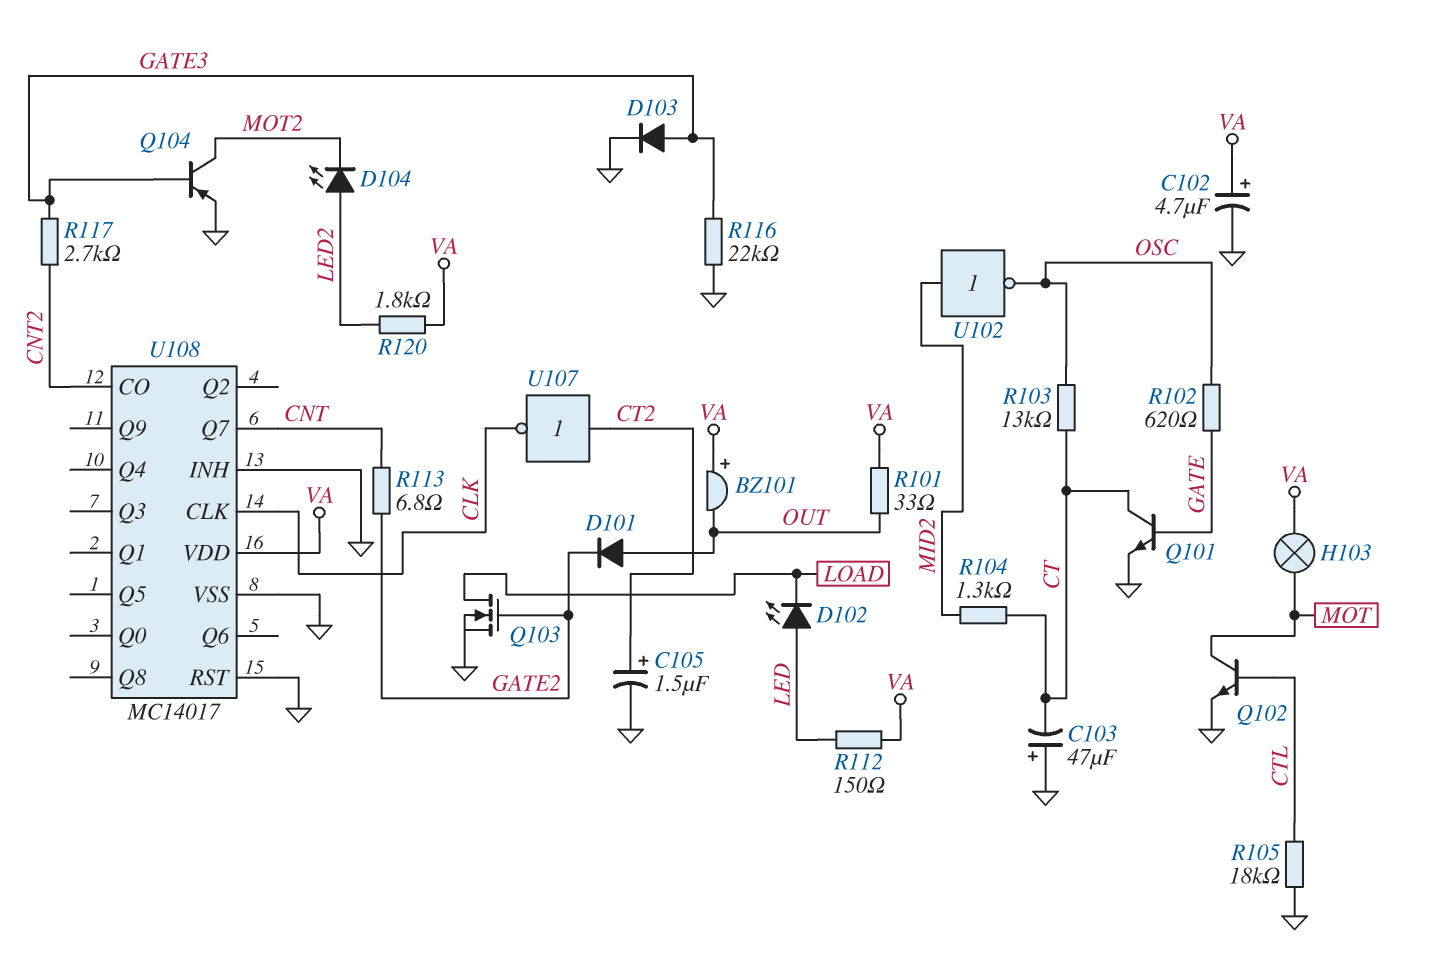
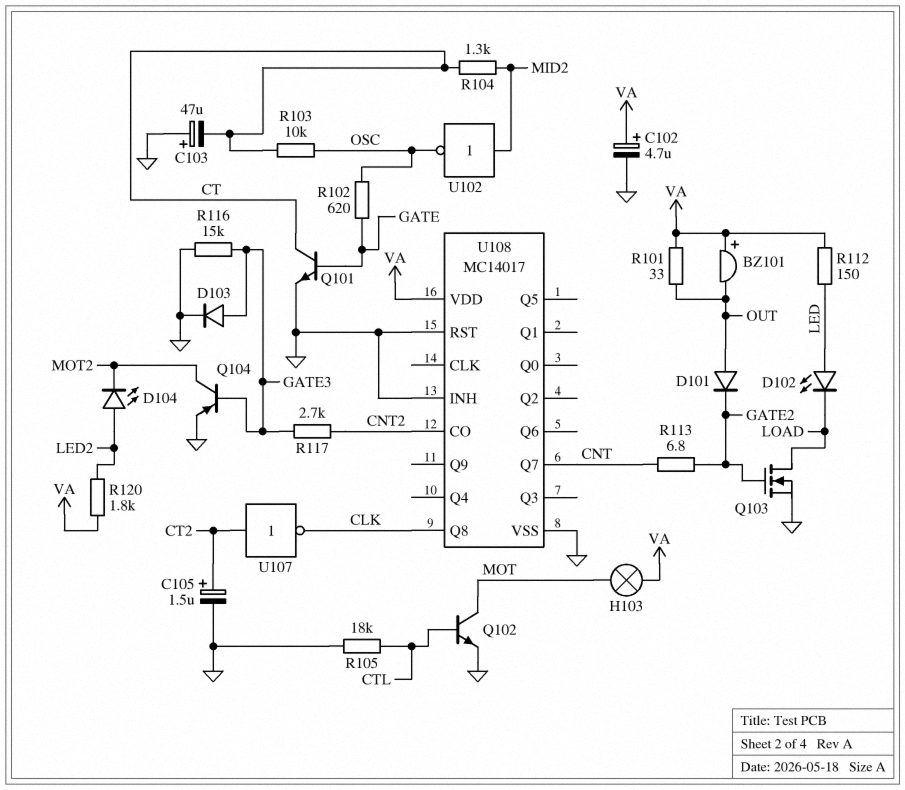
R103: 13k (CT, OSC) -> 10k (CT, OSC)
R116: 22k (GATE3, GND) -> 15k (GATE3, GND)
U108 pin CLK: CLK -> none
U108 pin Q8: none -> CLK

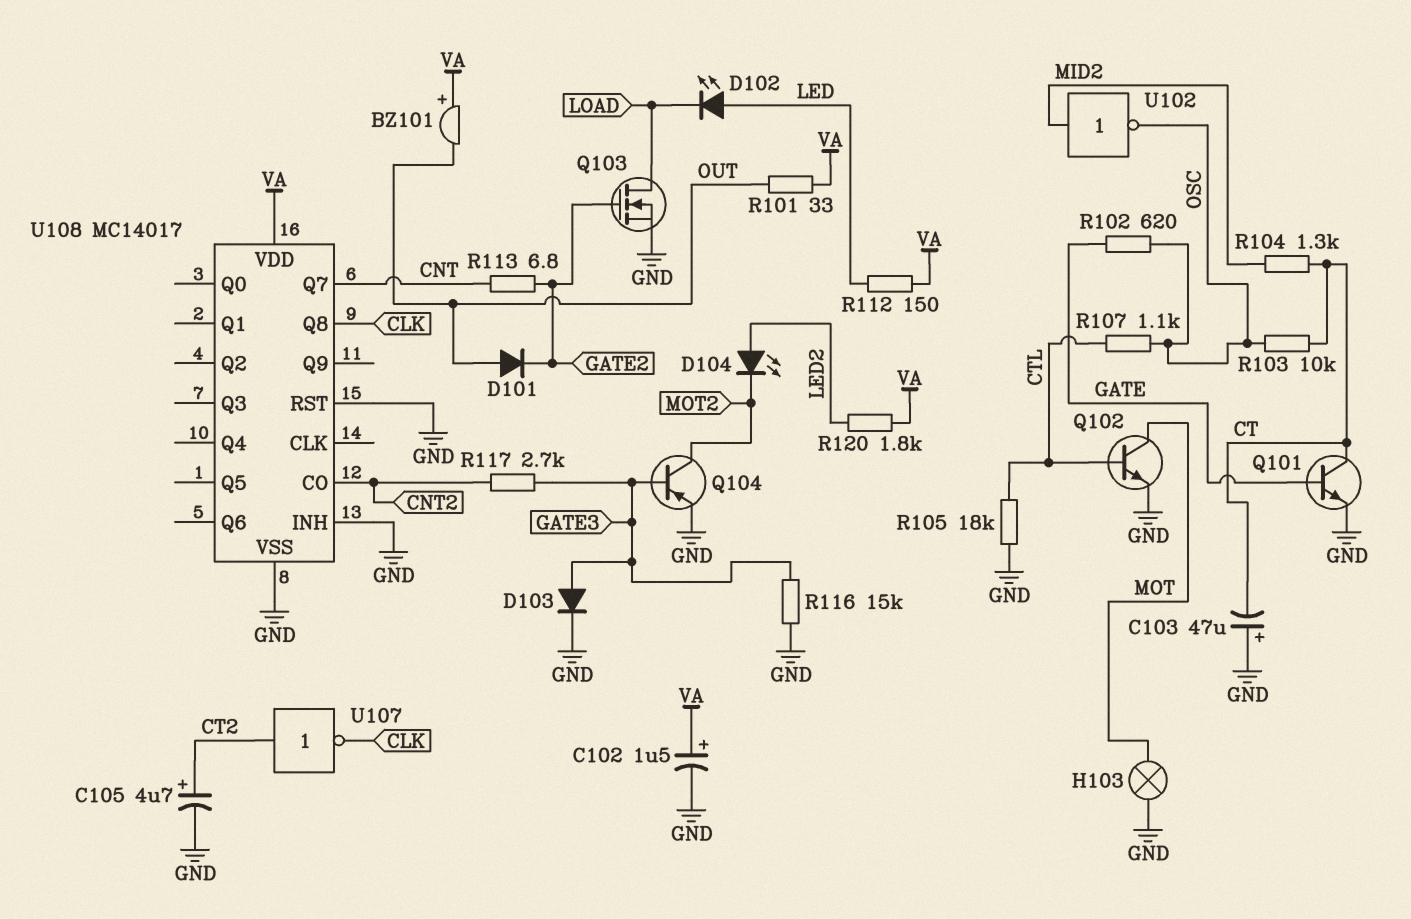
C102: 4.7uF (plus VA, minus GND) -> 1.5uF (plus VA, minus GND)
C105: 1.5uF (plus CT2, minus GND) -> 4.7uF (plus CT2, minus GND)
H103: lamp (MOT, VA) -> lamp (GND, MOT)
R107: none -> 1.1k (CTL, OSC)

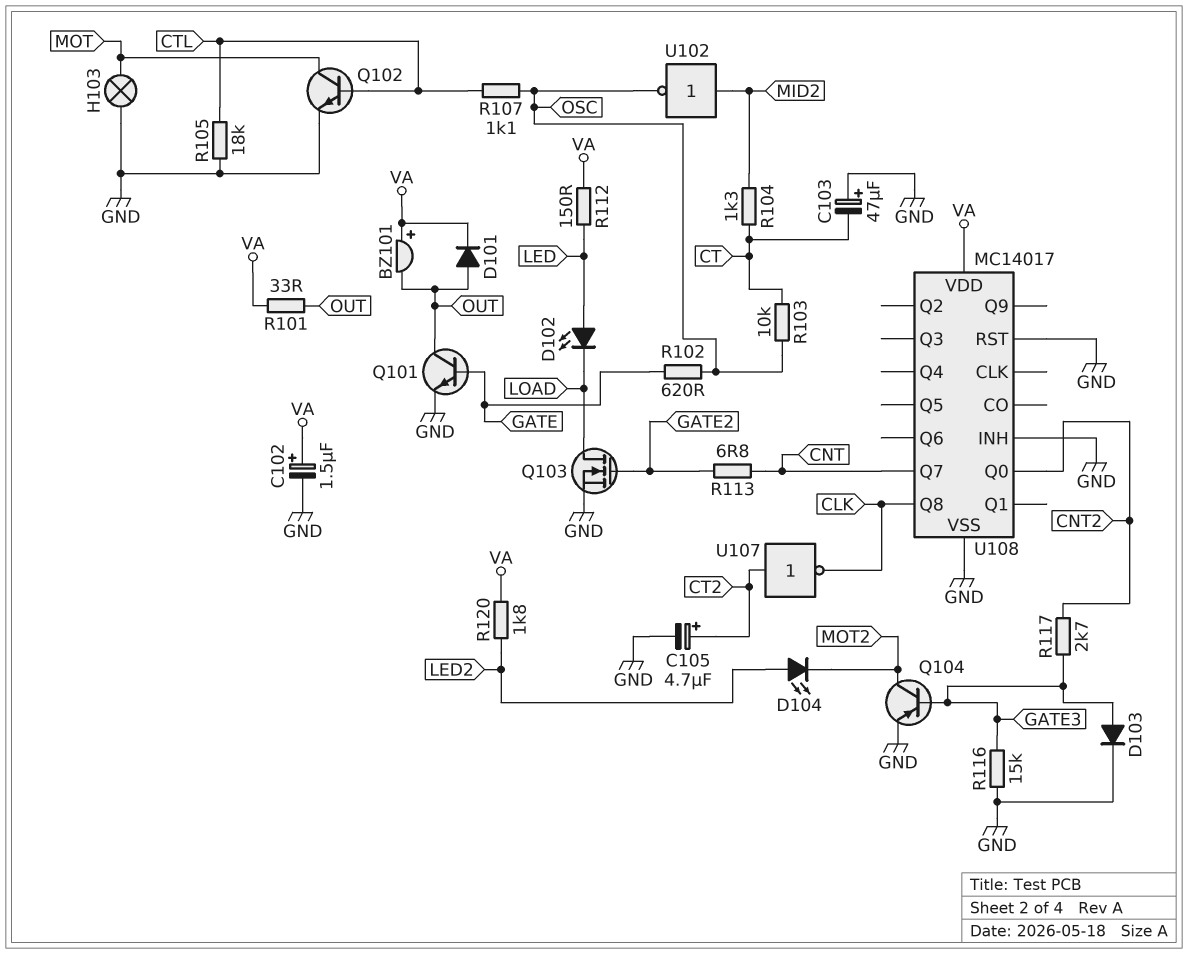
D101: diode (A OUT, K GATE2) -> diode (A OUT, K VA)
Q101: NPN (B GATE, C CT, E GND) -> NPN (B GATE, C OUT, E GND)
U108 pin CO: CNT2 -> none
U108 pin Q0: none -> CNT2

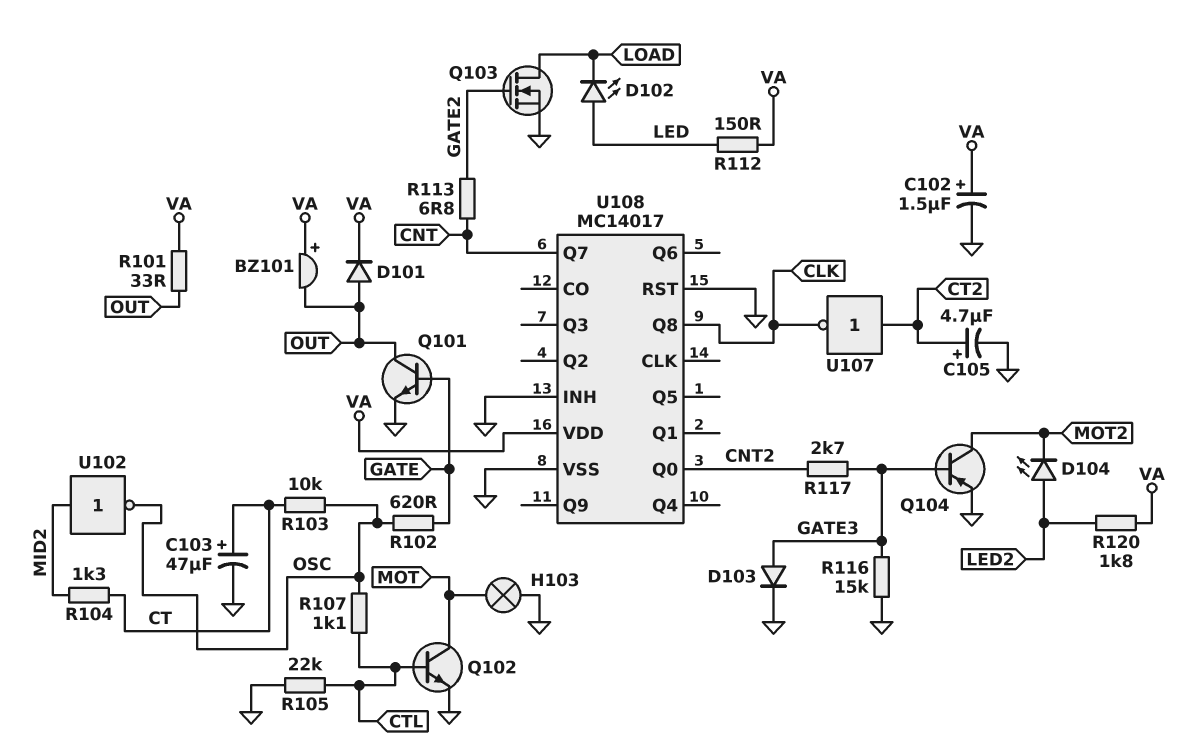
C103: 47uF (plus GND, minus CT) -> 47uF (plus CT, minus GND)
R105: 18k (CTL, GND) -> 22k (CTL, GND)

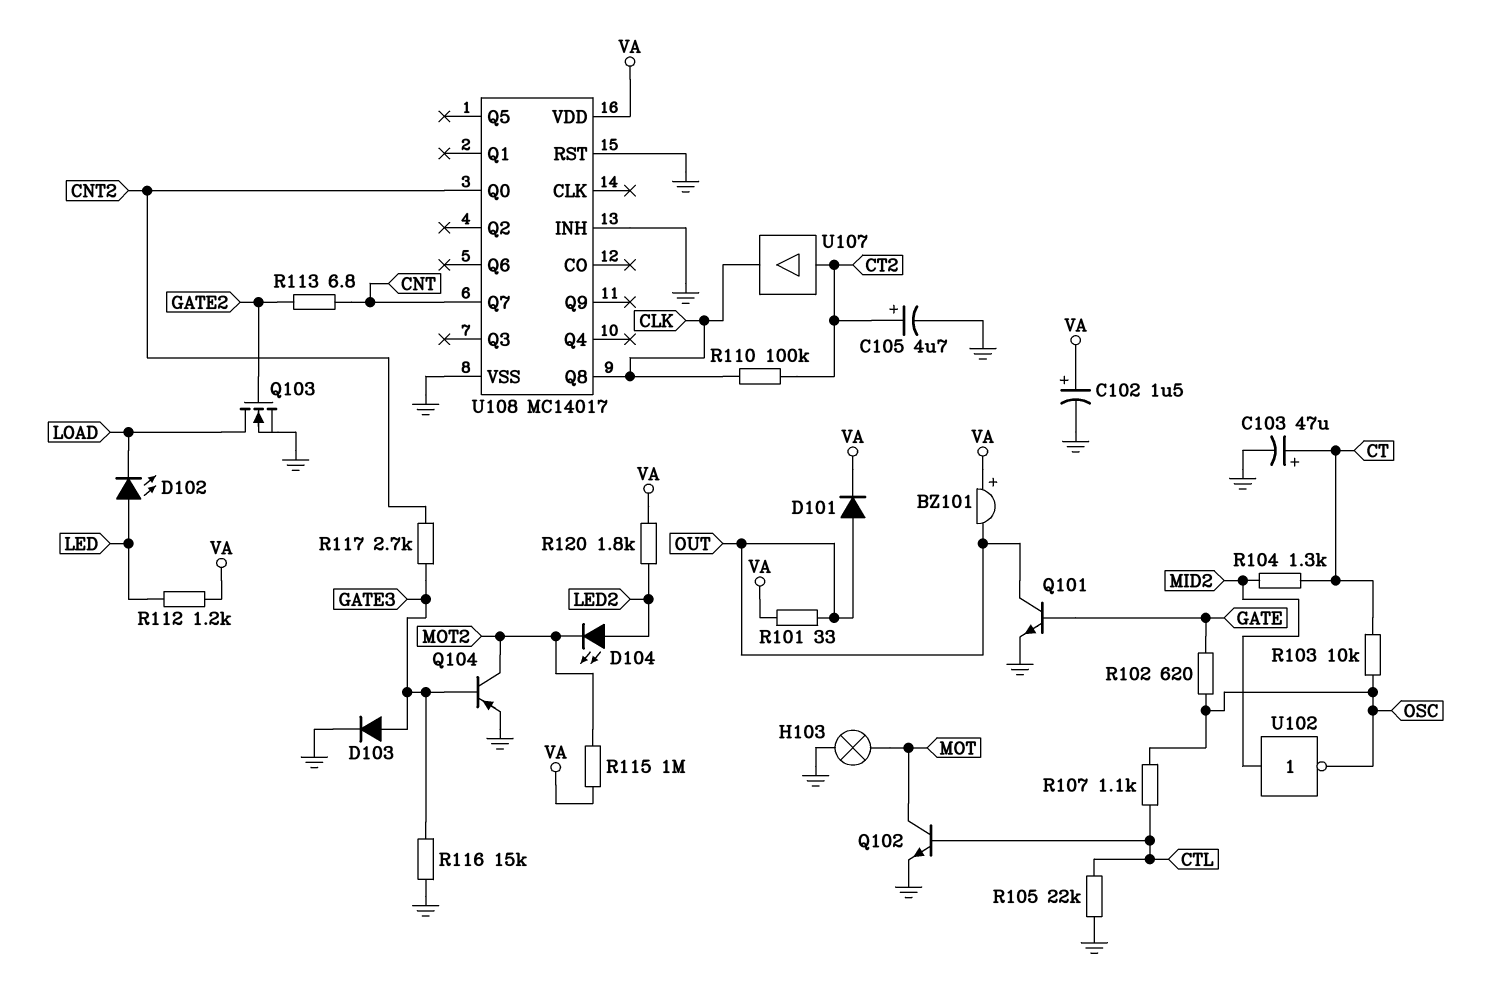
R110: none -> 100k (CLK, CT2)
R112: 150 (LED, VA) -> 1.2k (LED, VA)
R115: none -> 1M (MOT2, VA)
U107: NOT (in CT2, out CLK) -> buffer (in CT2, out CLK)

